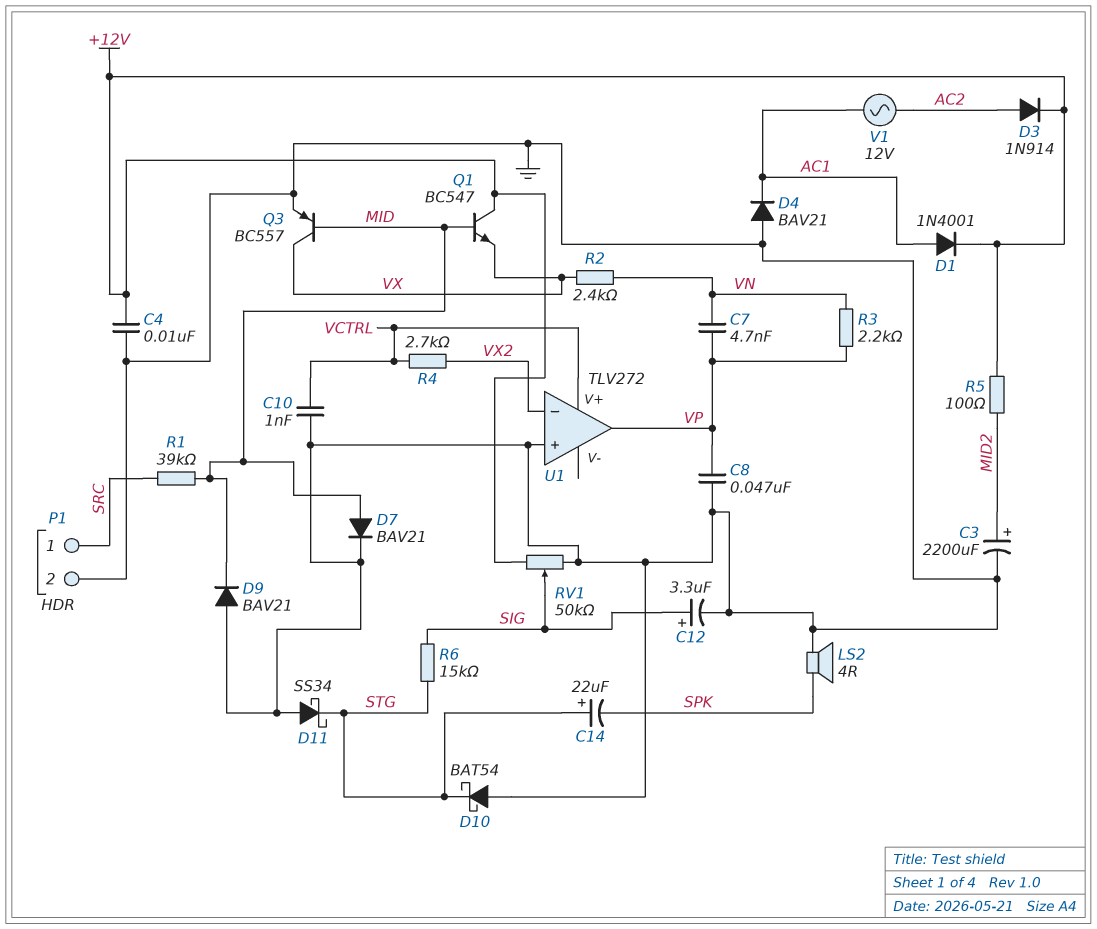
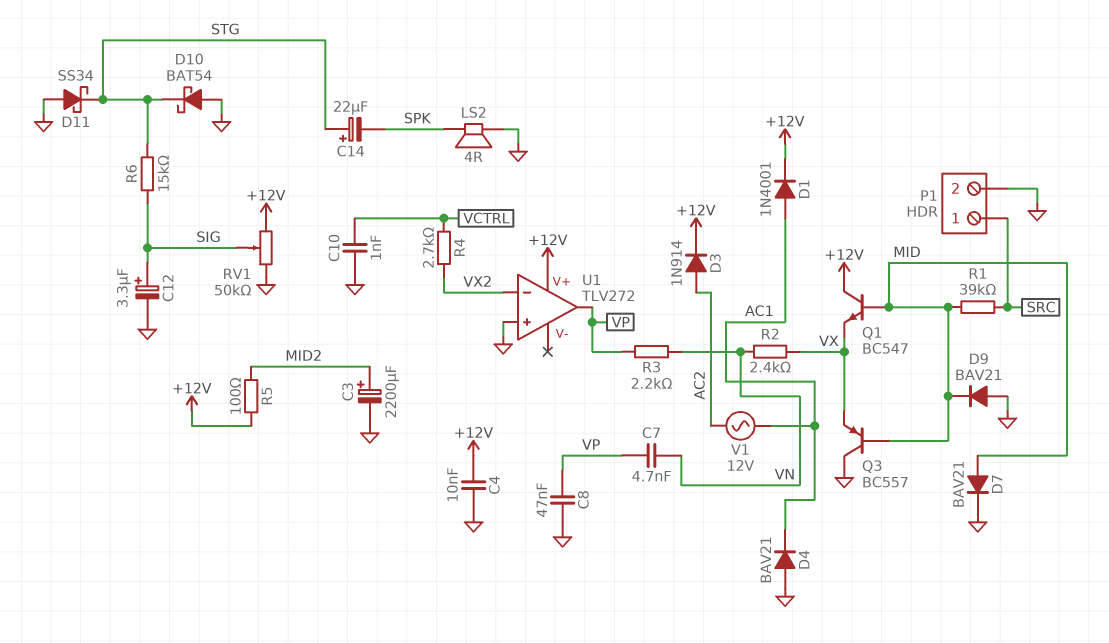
Q3: PNP BC557 (B MID, C VX, E GND) -> PNP BC557 (B MID, C GND, E VX)
U1 pin V+: VCTRL -> +12V

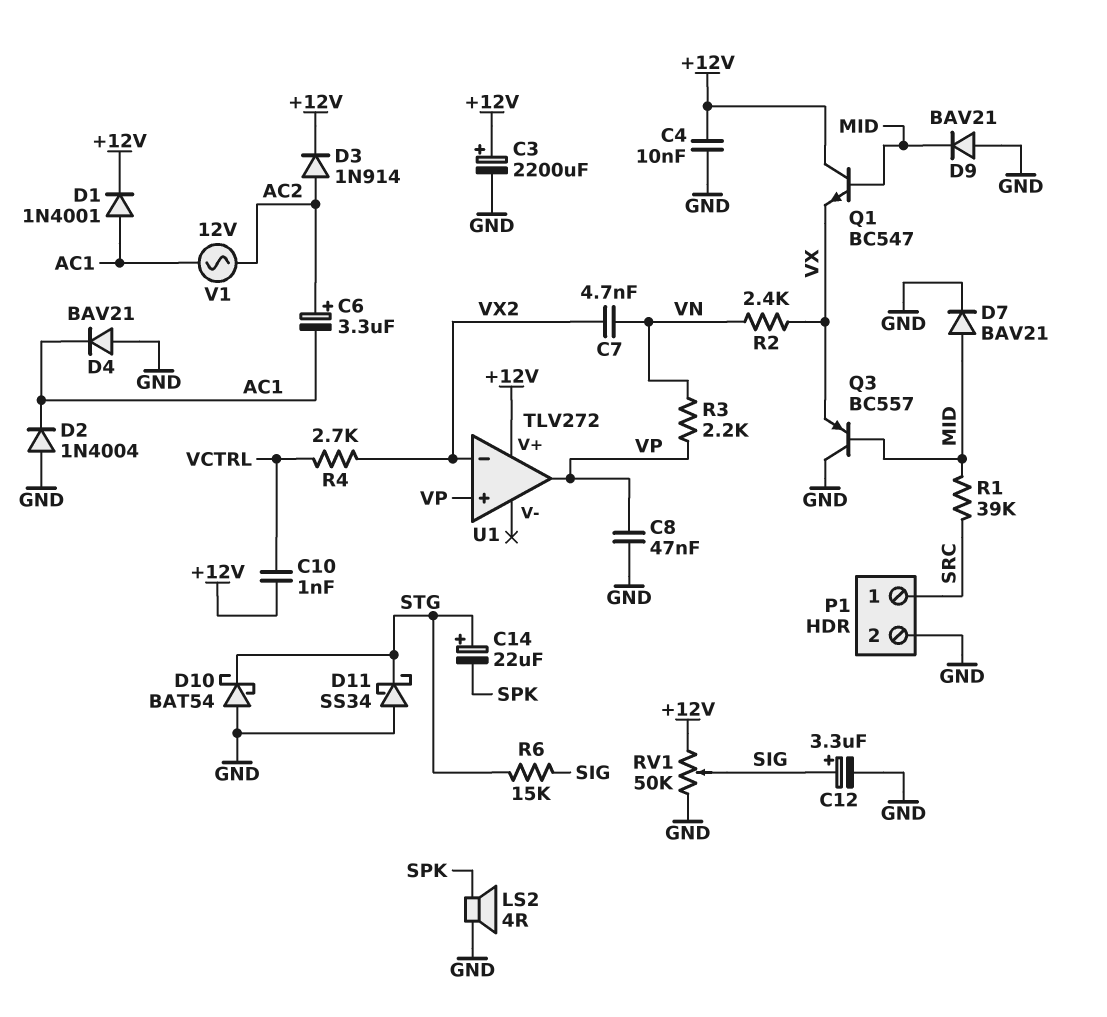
C3: 2200uF (plus MID2, minus GND) -> 2200uF (plus +12V, minus GND)
C6: none -> 3.3uF (plus AC2, minus AC1)
C7: 4.7nF (VN, VP) -> 4.7nF (VN, VX2)
C10: 1nF (GND, VCTRL) -> 1nF (+12V, VCTRL)
D2: none -> diode 1N4004 (A GND, K AC1)
R5: 100 (+12V, MID2) -> none
U1 pin in+: GND -> VP

